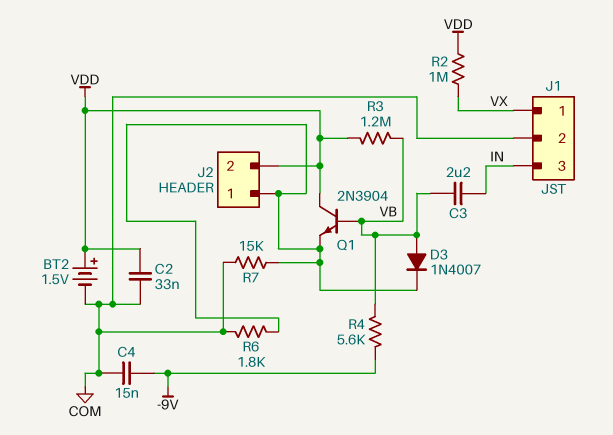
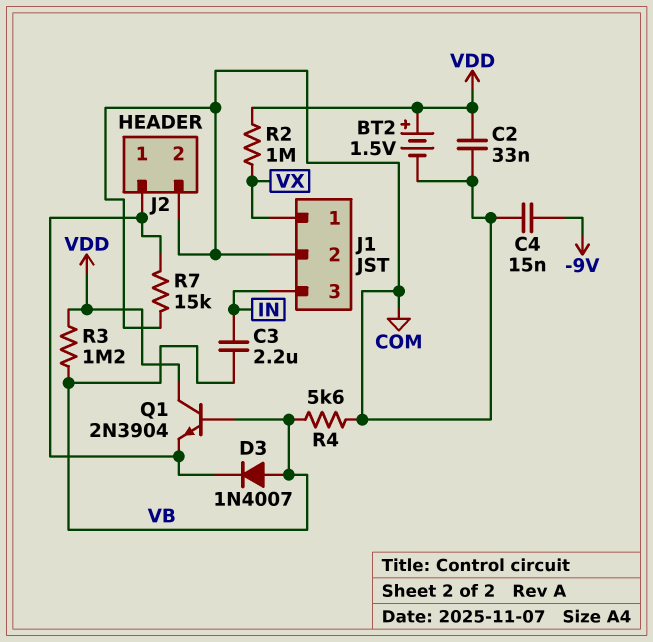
J2 pin 2: VDD -> COM
R4: 5.6k (-9V, VB) -> 5.6k (COM, VB)
R6: 1.8k (COM, J2/1) -> none

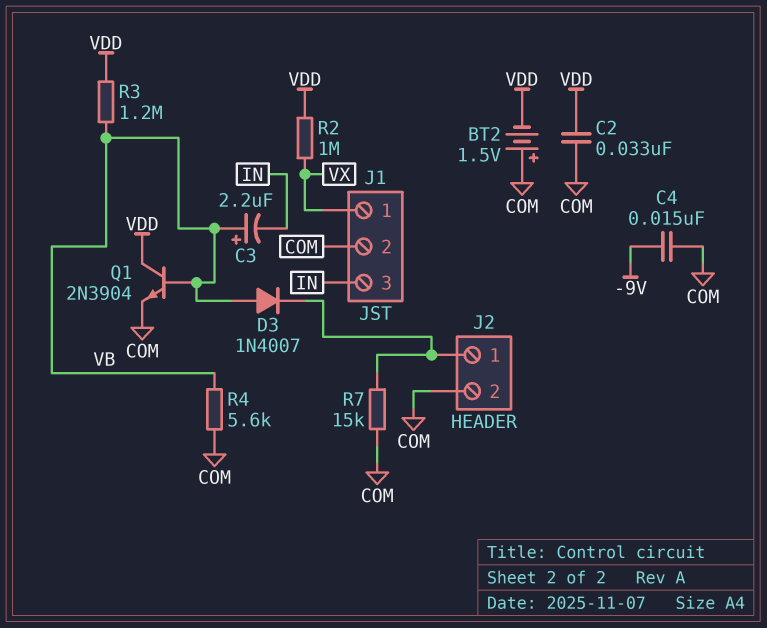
BT2: 1.5V (plus VDD, minus COM) -> 1.5V (plus COM, minus VDD)
C3: 2.2uF (IN, VB) -> 2.2uF (plus VB, minus IN)
Q1: NPN 2N3904 (B VB, C VDD, E J2/1) -> NPN 2N3904 (B VB, C VDD, E COM)

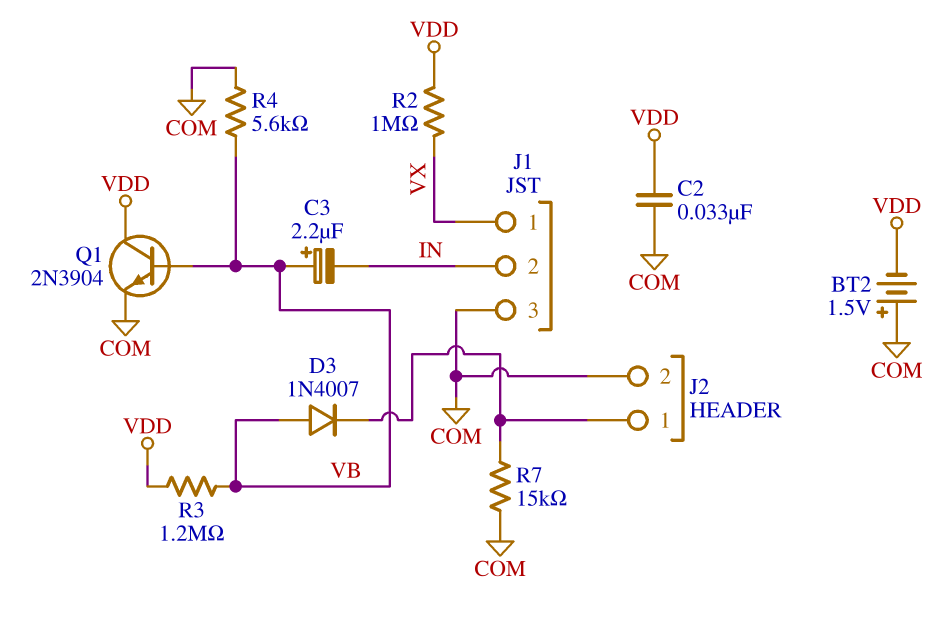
C4: 15nF (-9V, COM) -> none
J1 pin 2: COM -> IN
J1 pin 3: IN -> COM

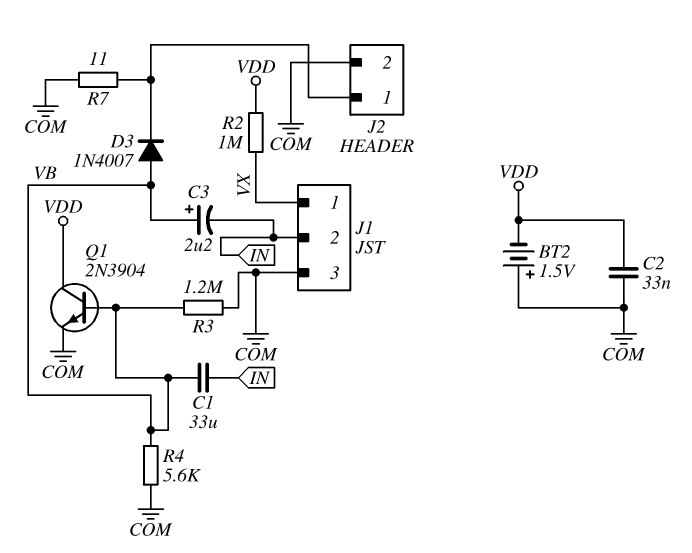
C1: none -> 33uF (IN, VB)
R3: 1.2M (VB, VDD) -> 1.2M (COM, VB)
R7: 15k (COM, J2/1) -> 11 (COM, J2/1)

